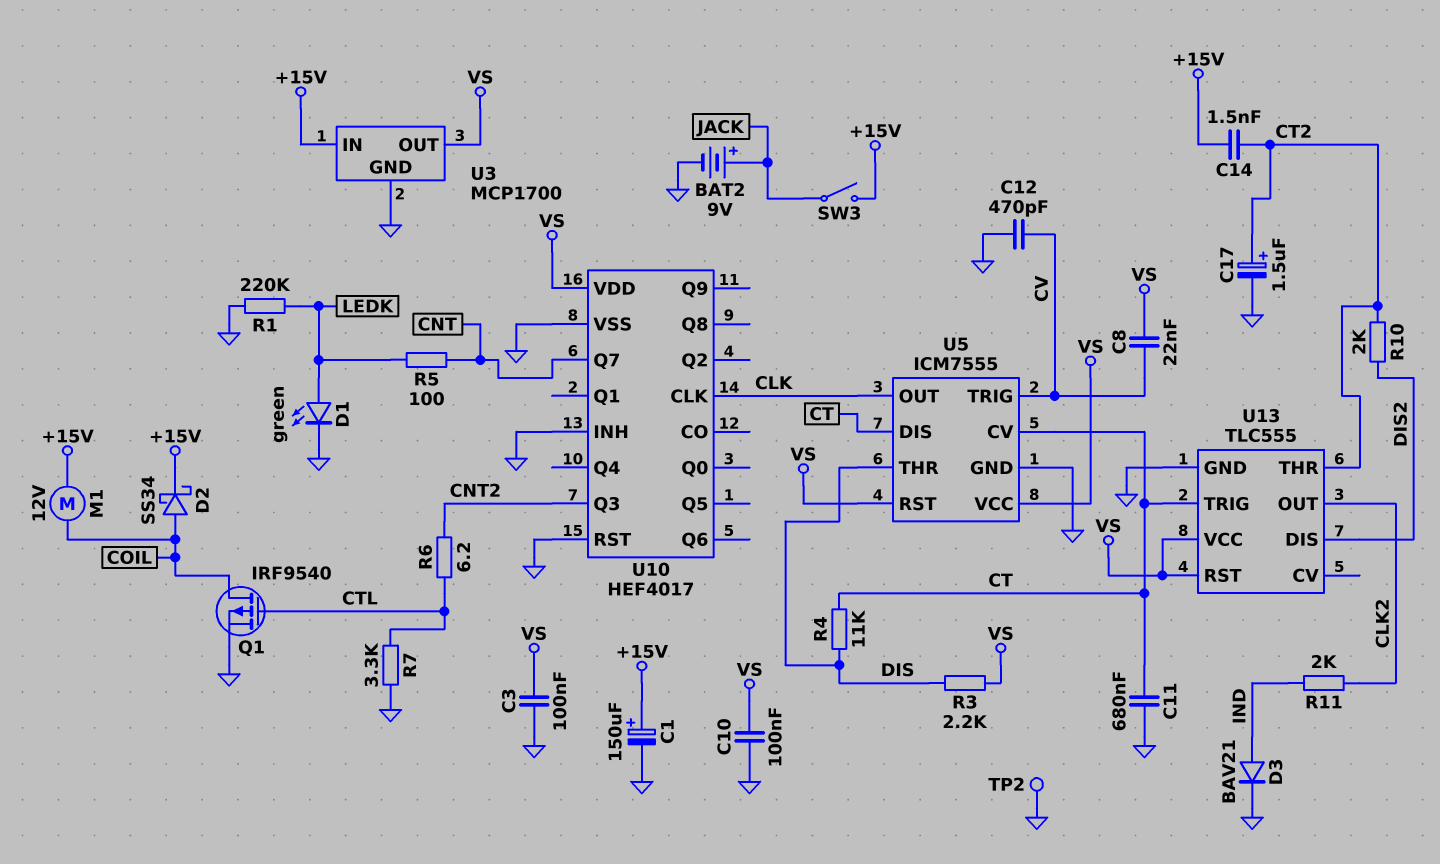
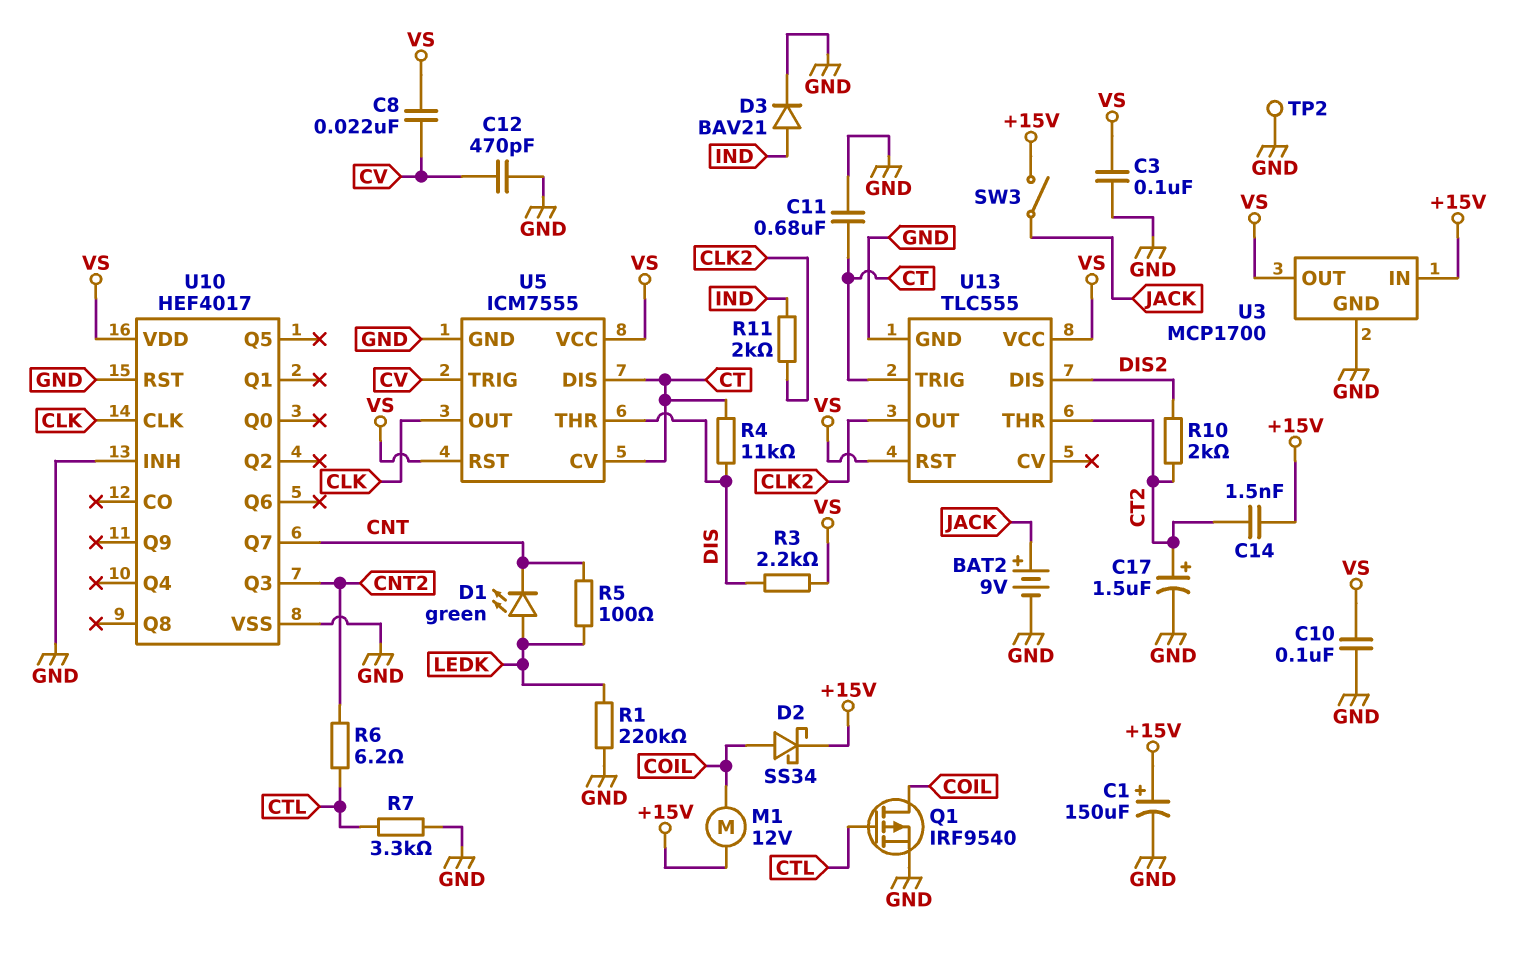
D1: LED green (A LEDK, K GND) -> LED green (A LEDK, K CNT)

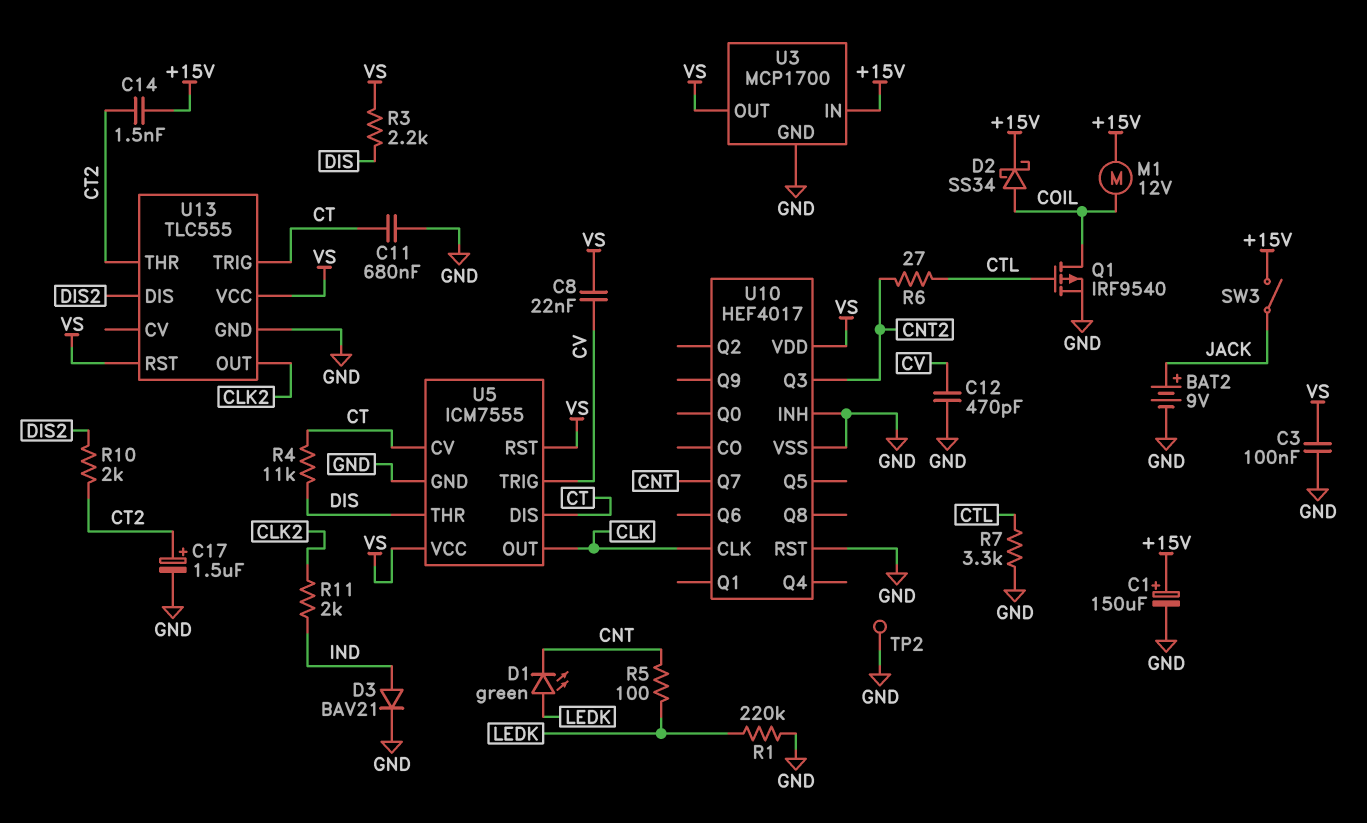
C10: 100nF (GND, VS) -> none
R6: 6.2 (CNT2, CTL) -> 27 (CNT2, CTL)

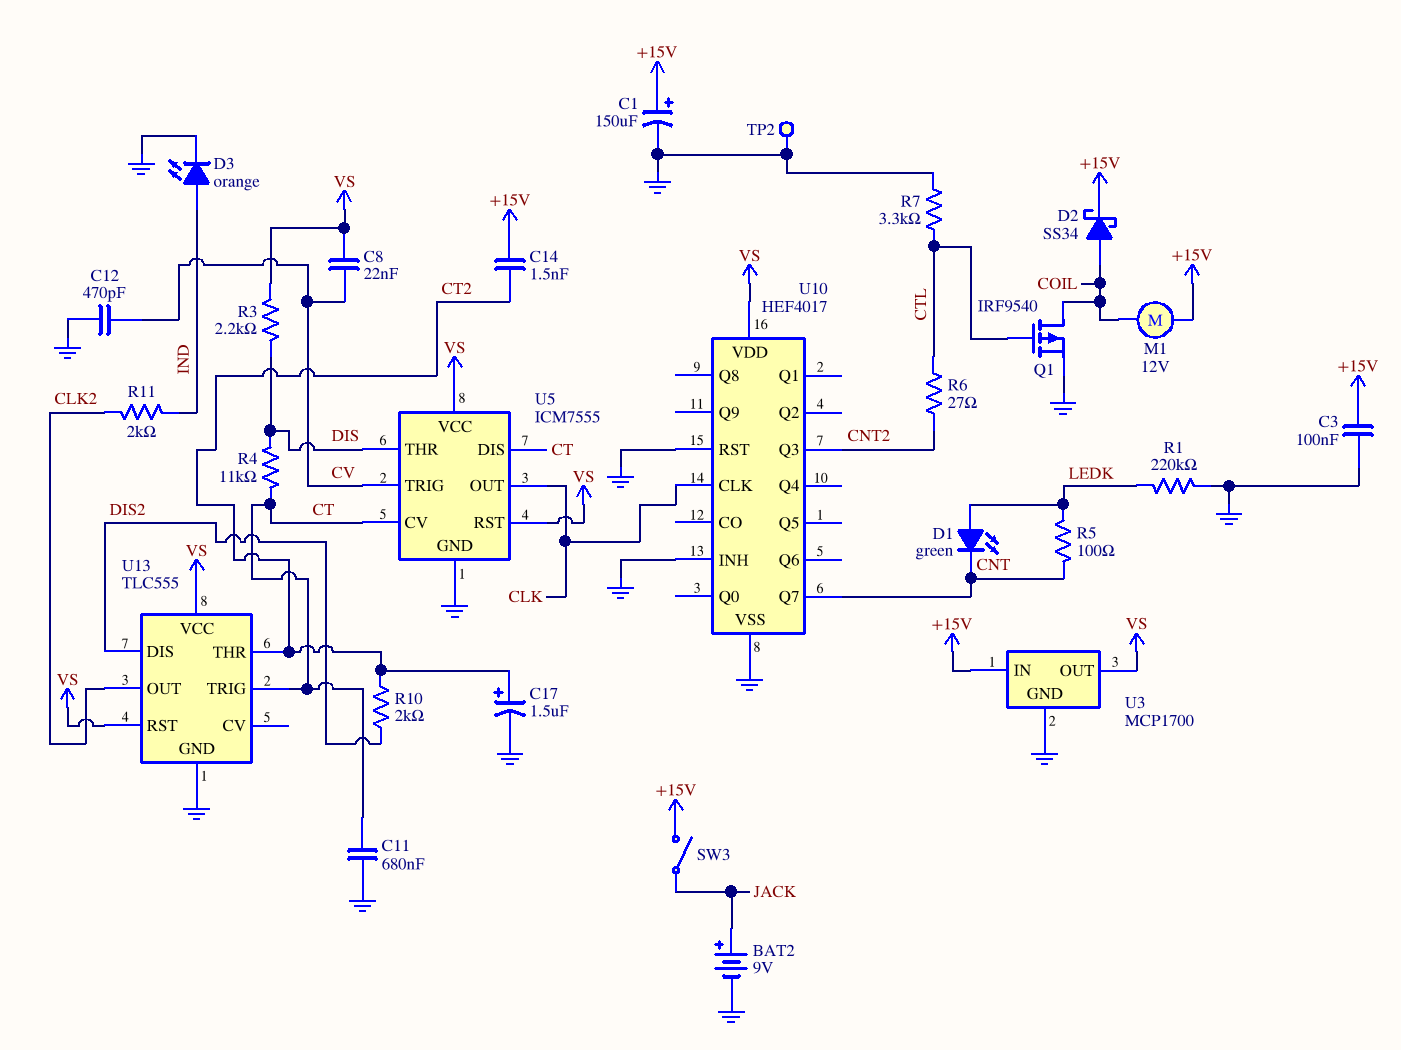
C3: 100nF (GND, VS) -> 100nF (+15V, GND)
D3: diode BAV21 (A IND, K GND) -> LED orange (A IND, K GND)

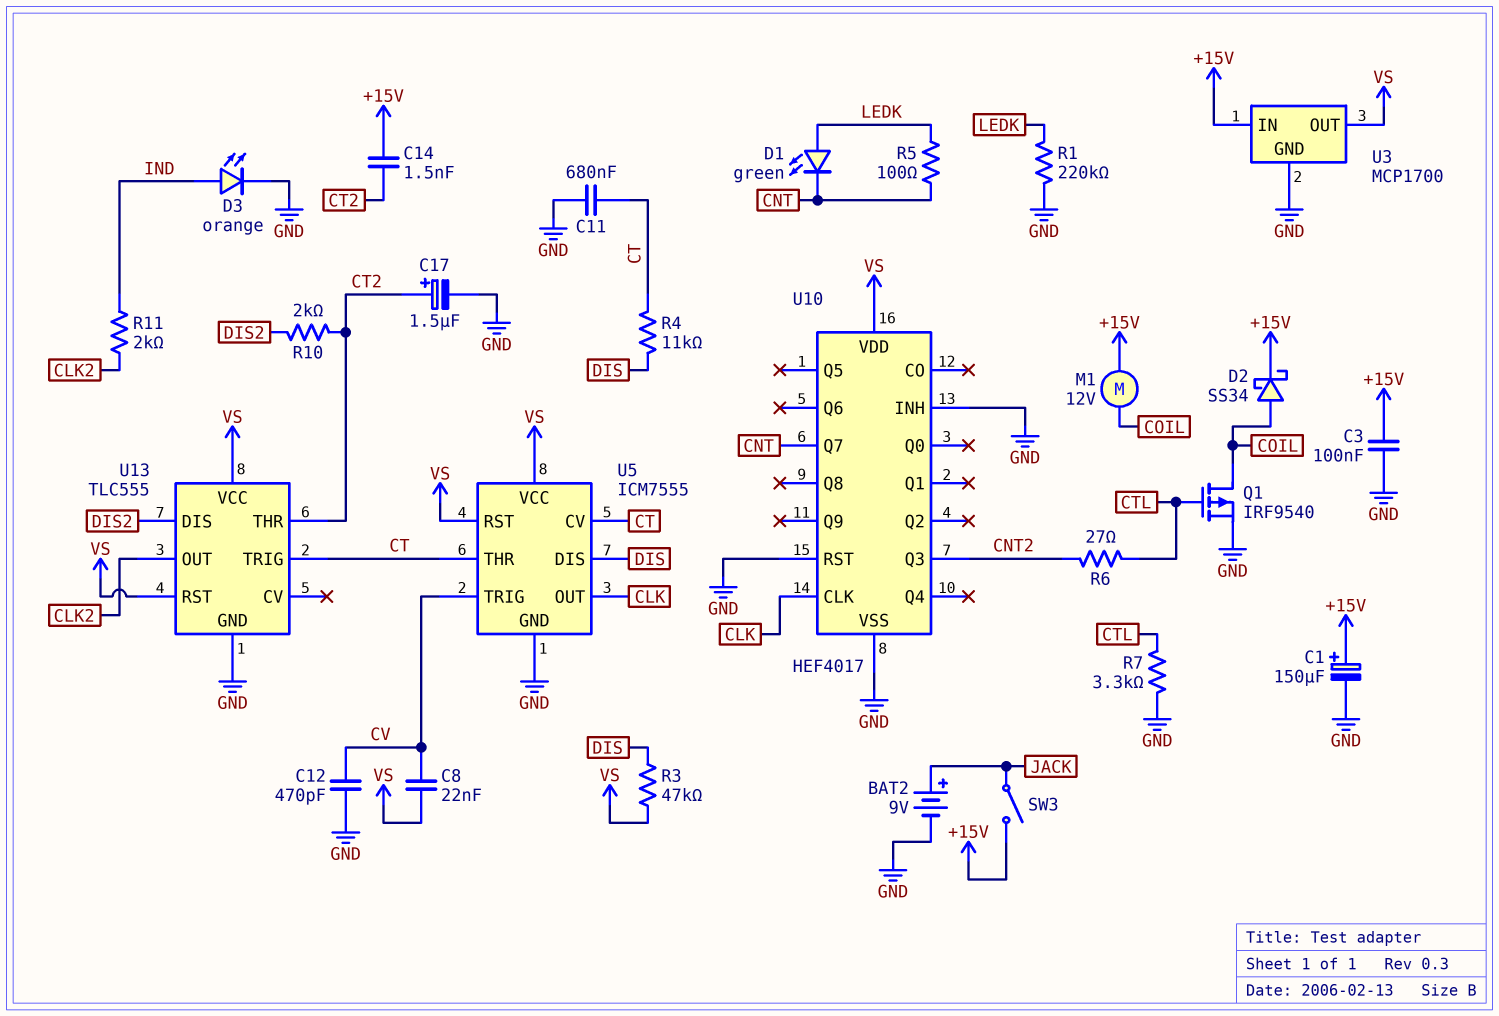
R3: 2.2k (DIS, VS) -> 47k (DIS, VS)
TP2: test point (GND) -> none
U5 pin DIS: CT -> DIS
U5 pin THR: DIS -> CT

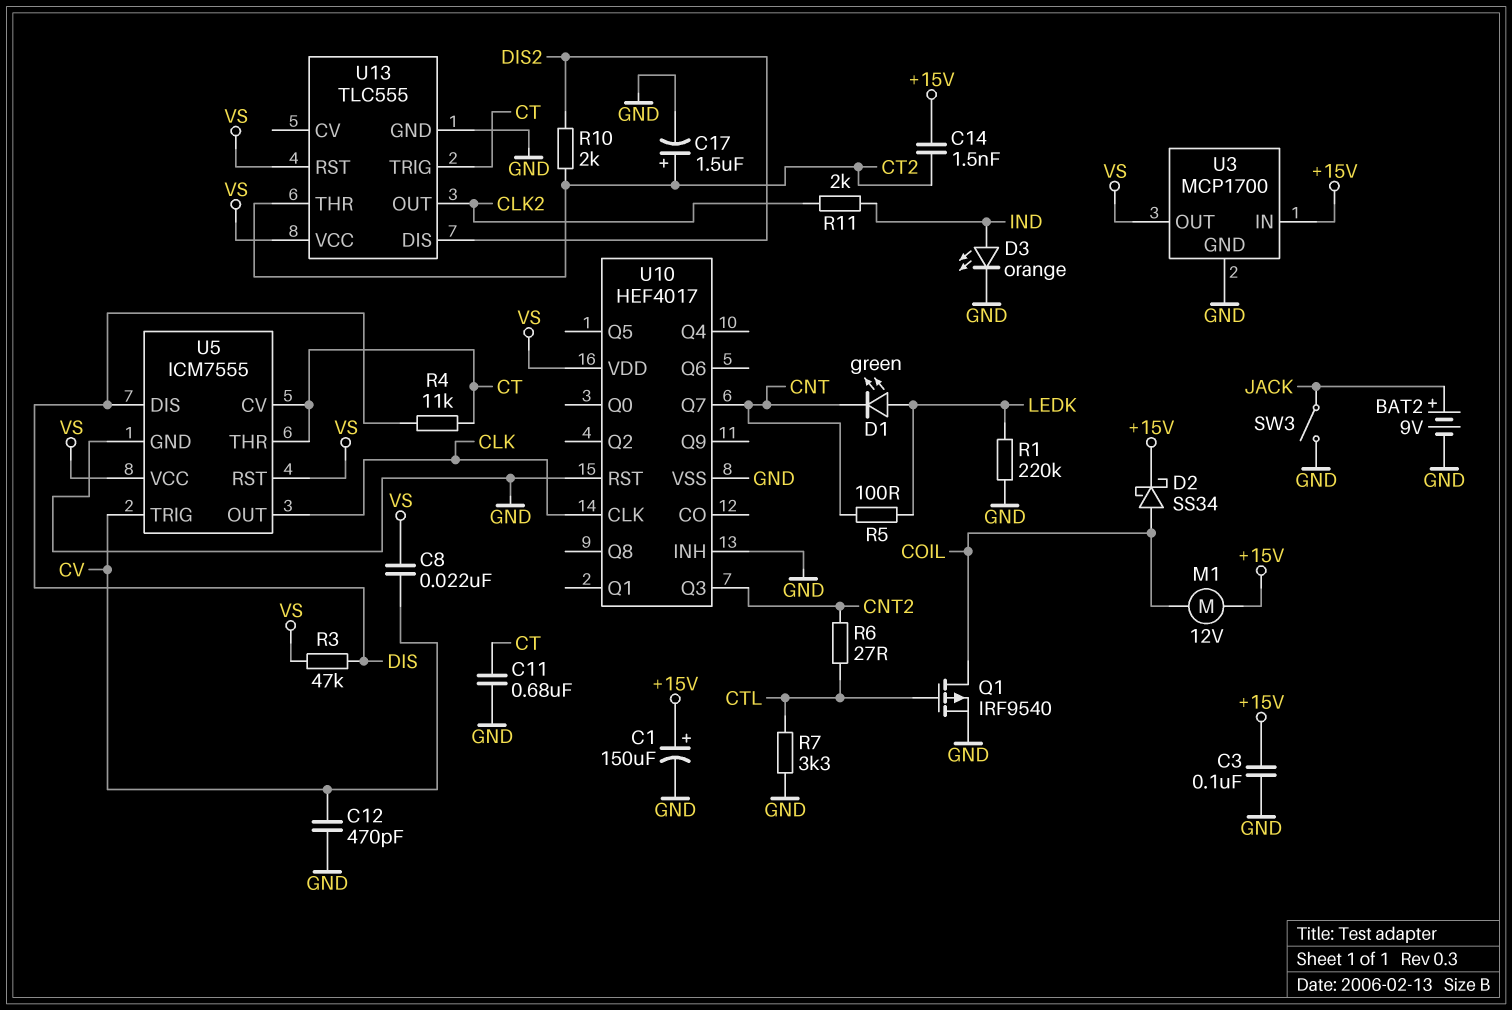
SW3: switch (+15V, JACK) -> switch (GND, JACK)

